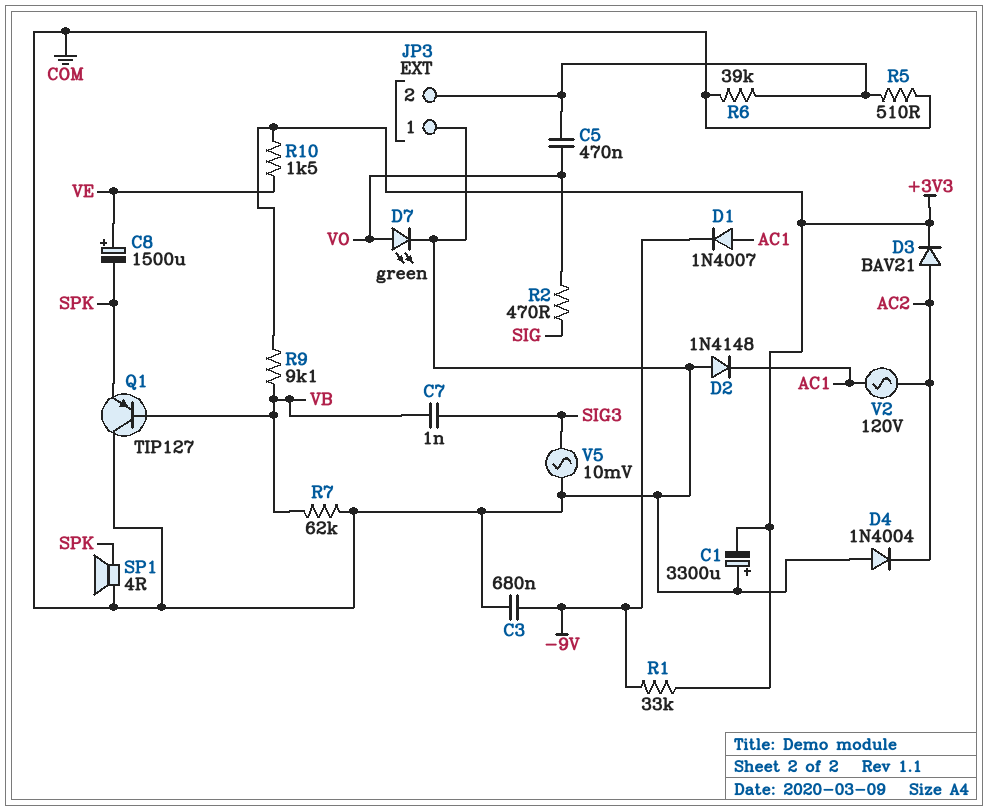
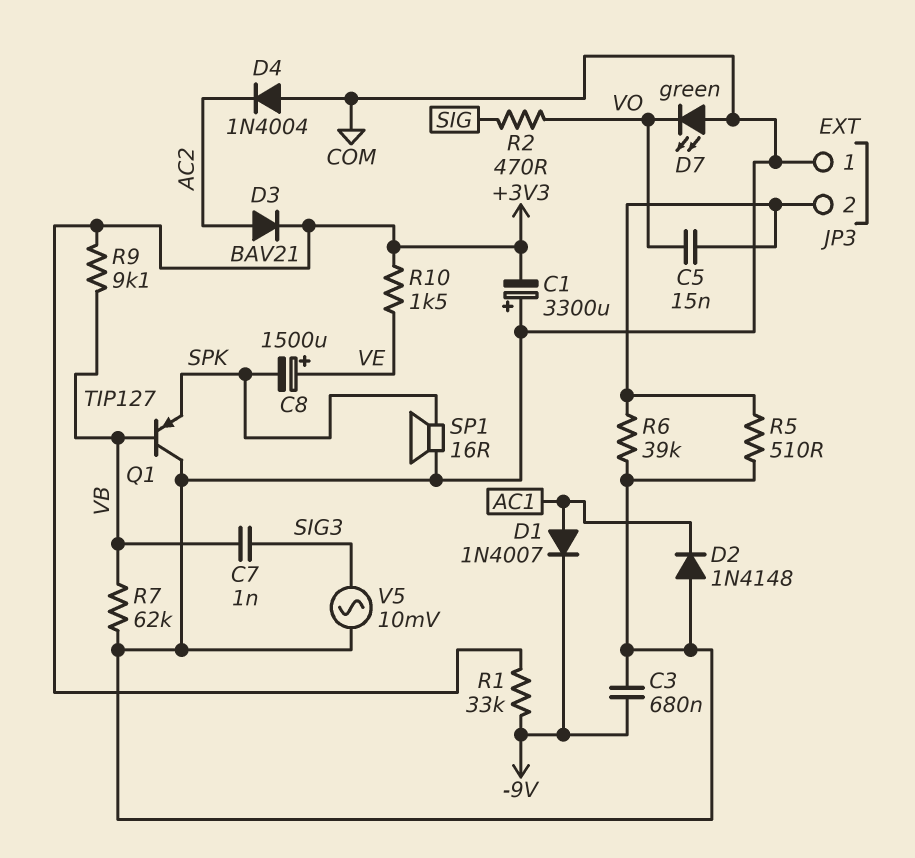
C5: 470nF (JP3/2, VO) -> 15nF (JP3/2, VO)
D7: LED green (A VO, K COM) -> LED green (A COM, K VO)
SP1: speaker 4R (COM, SPK) -> speaker 16R (COM, SPK)
V2: AC 120V (AC1, AC2) -> none

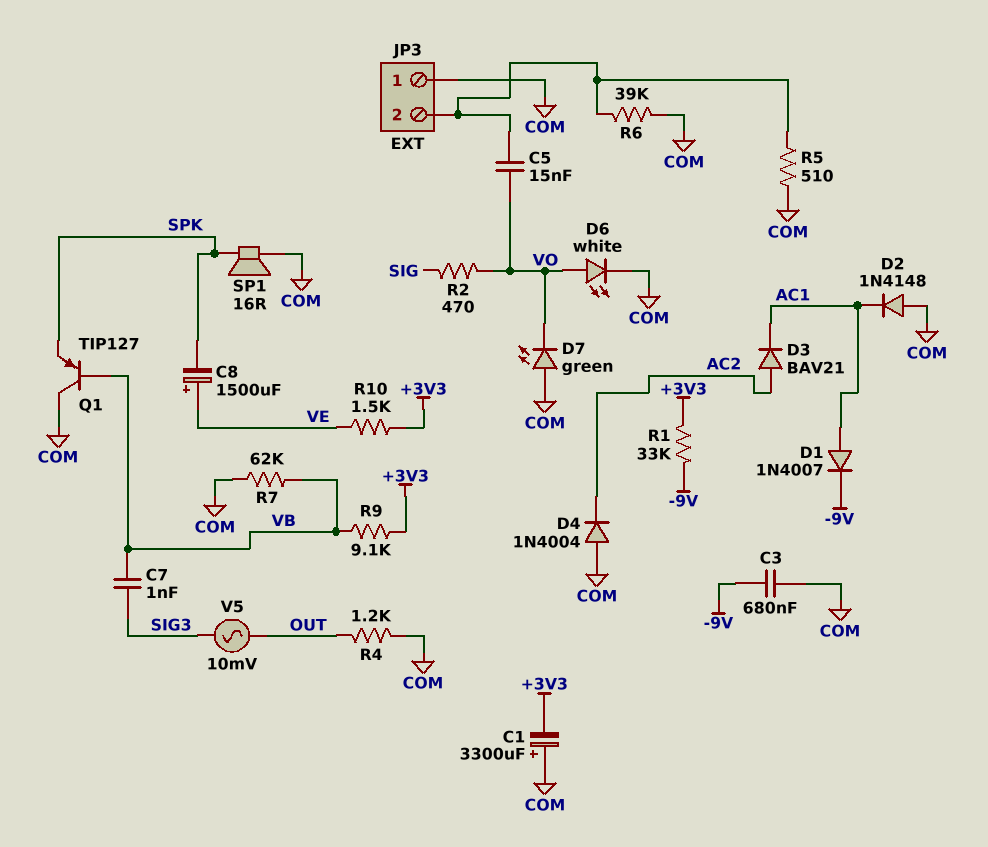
D3: diode BAV21 (A AC2, K +3V3) -> diode BAV21 (A AC2, K AC1)
D6: none -> LED white (A VO, K COM)
R4: none -> 1.2k (COM, OUT)
V5: AC 10mV (COM, SIG3) -> AC 10mV (OUT, SIG3)

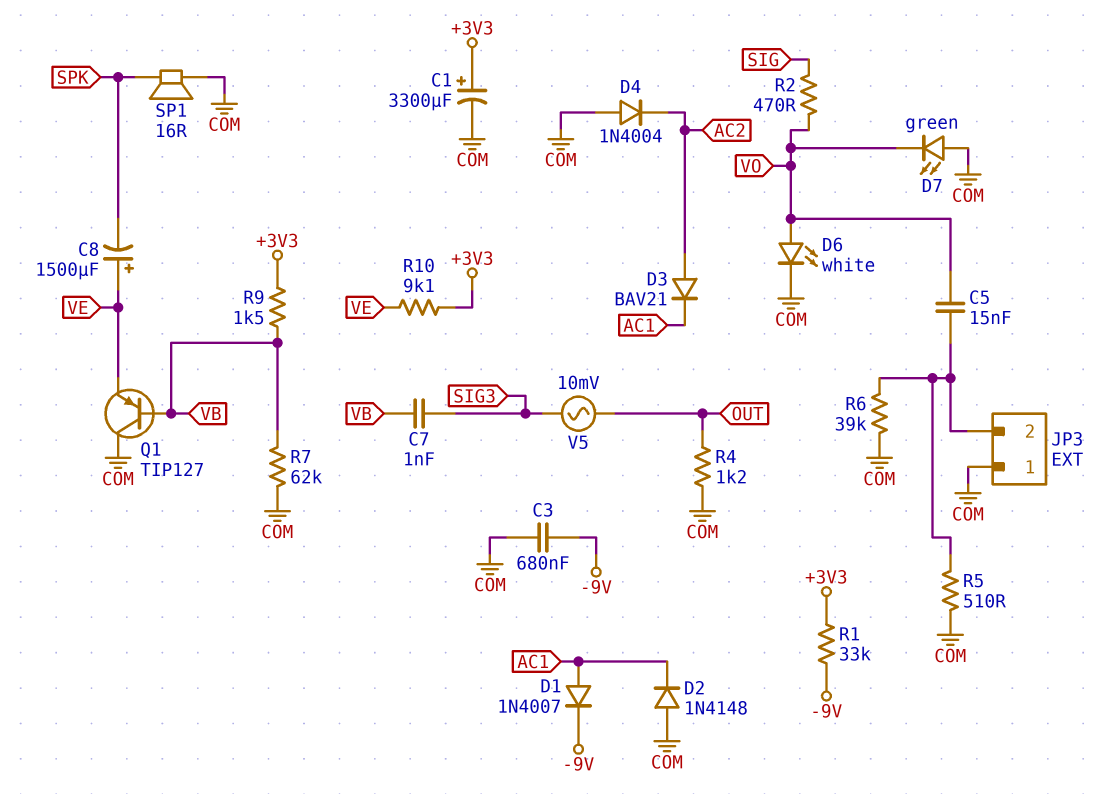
C1: 3300uF (plus COM, minus +3V3) -> 3300uF (plus +3V3, minus COM)
Q1: PNP TIP127 (B VB, C COM, E SPK) -> PNP TIP127 (B VB, C COM, E VE)
R9: 9.1k (+3V3, VB) -> 1.5k (+3V3, VB)
R10: 1.5k (+3V3, VE) -> 9.1k (+3V3, VE)

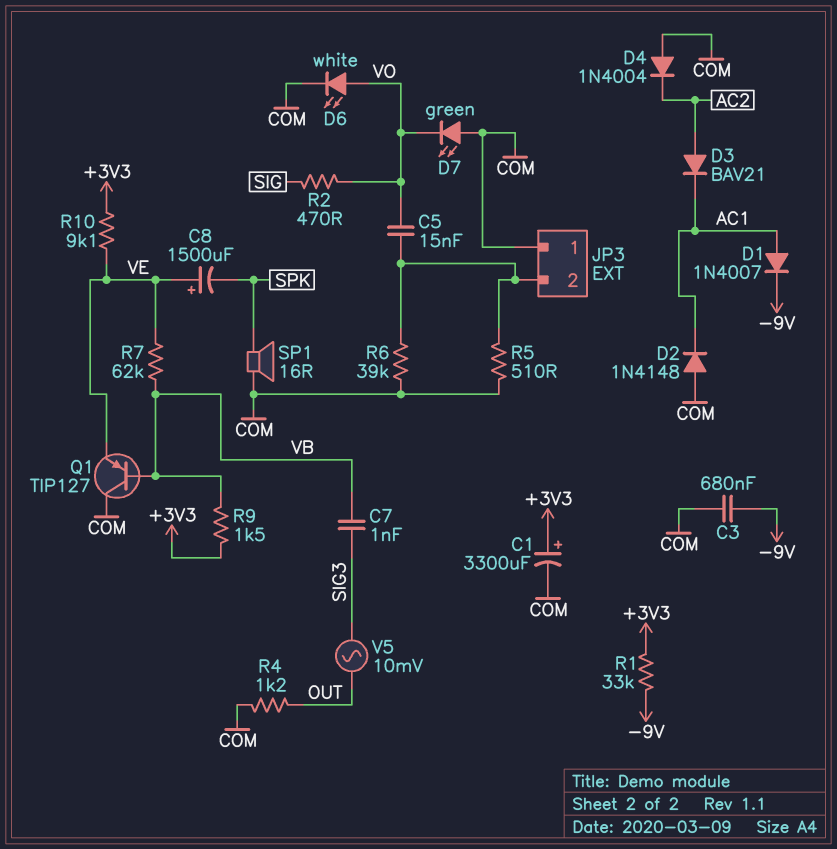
R7: 62k (COM, VB) -> 62k (VB, VE)

